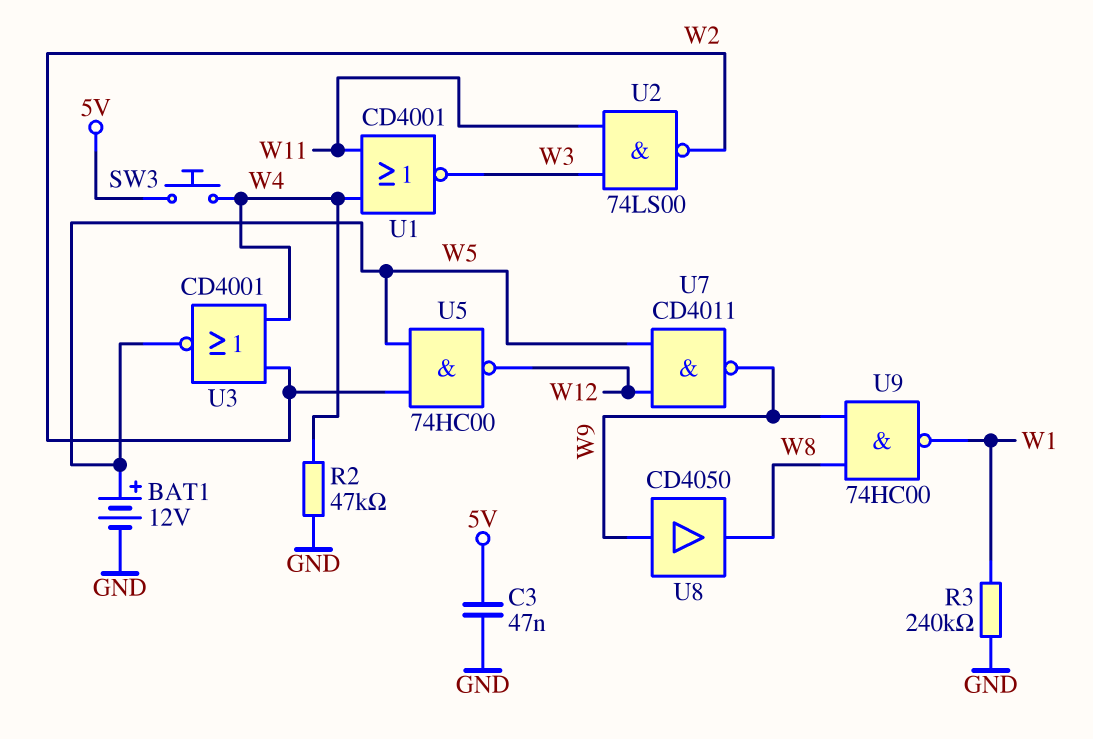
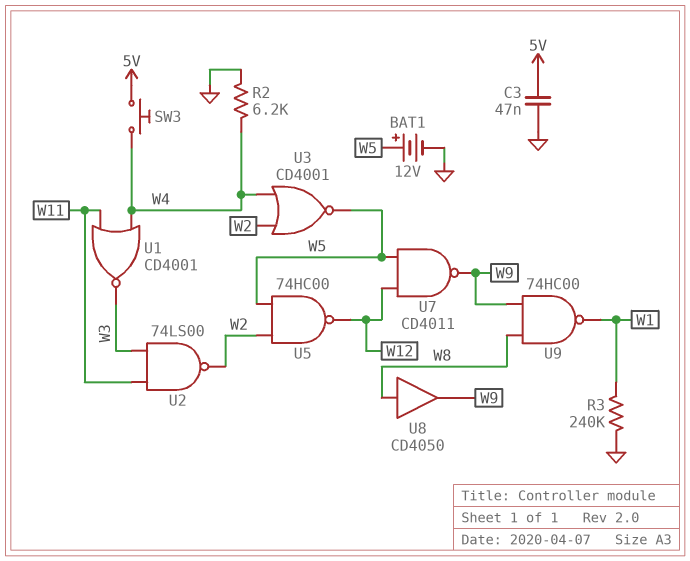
R2: 47k (GND, W4) -> 6.2k (GND, W4)
U8: buffer CD4050 (in W9, out W8) -> buffer CD4050 (in W8, out W9)

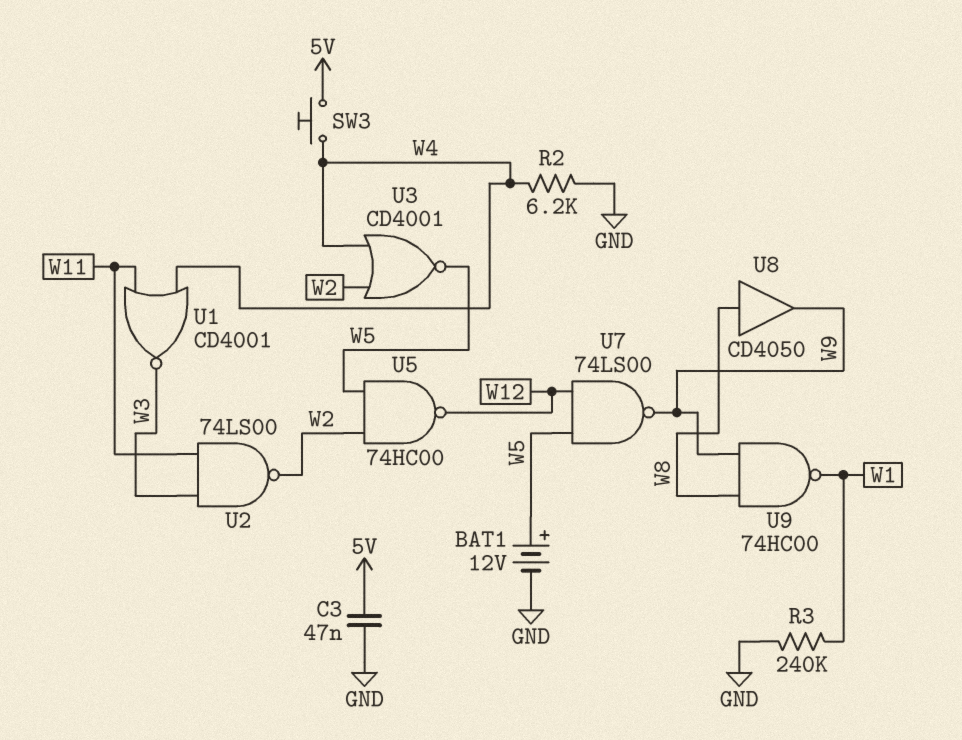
U7: NAND CD4011 (in W5, in W12, out W9) -> NAND 74LS00 (in W5, in W12, out W9)

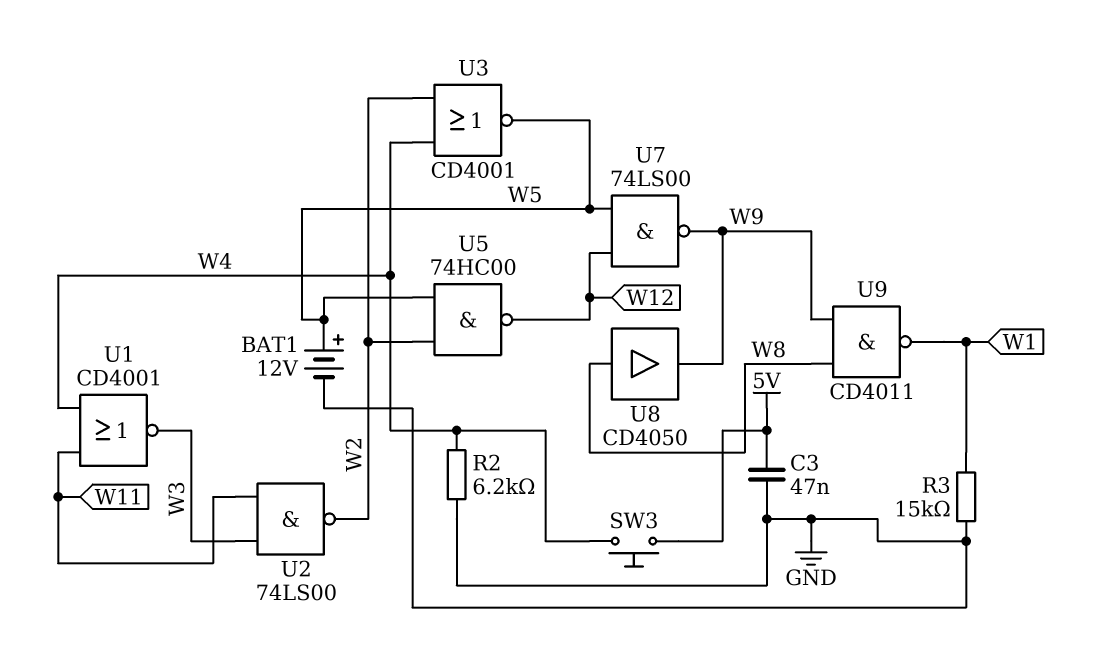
R3: 240k (GND, W1) -> 15k (GND, W1)
U9: NAND 74HC00 (in W8, in W9, out W1) -> NAND CD4011 (in W8, in W9, out W1)

